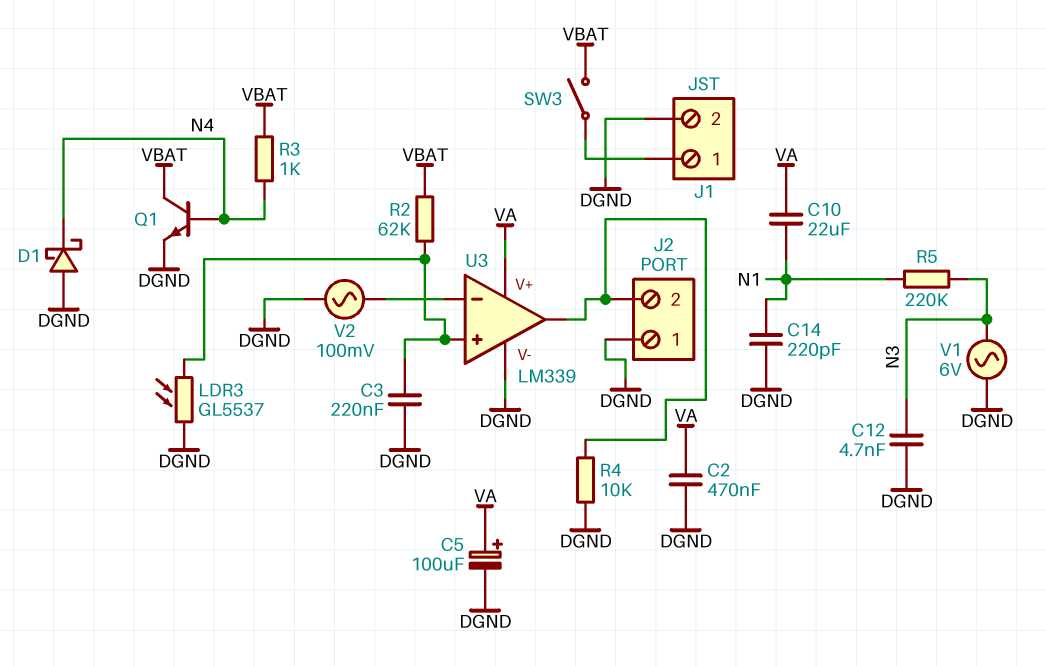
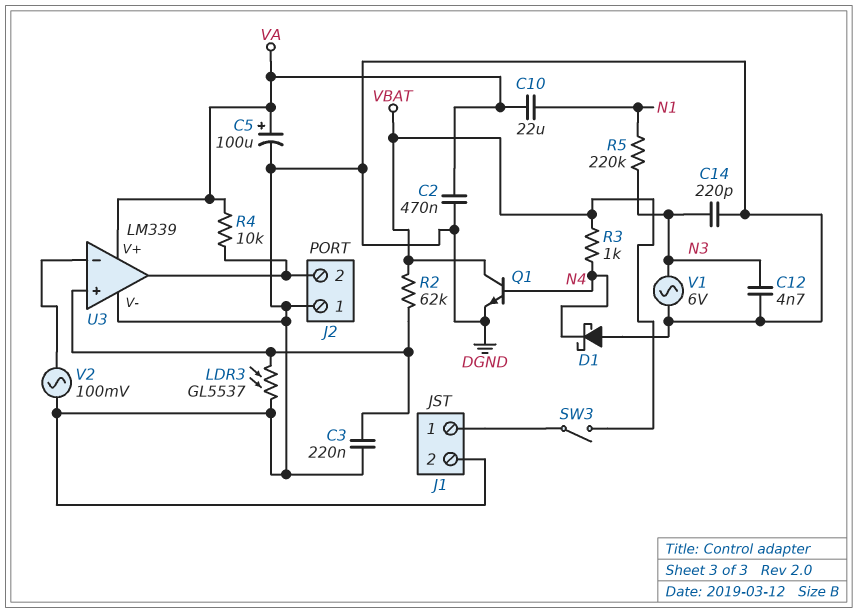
C14: 220pF (DGND, N1) -> 220pF (DGND, N3)
R4: 10k (DGND, J2/2) -> 10k (J2/2, VA)

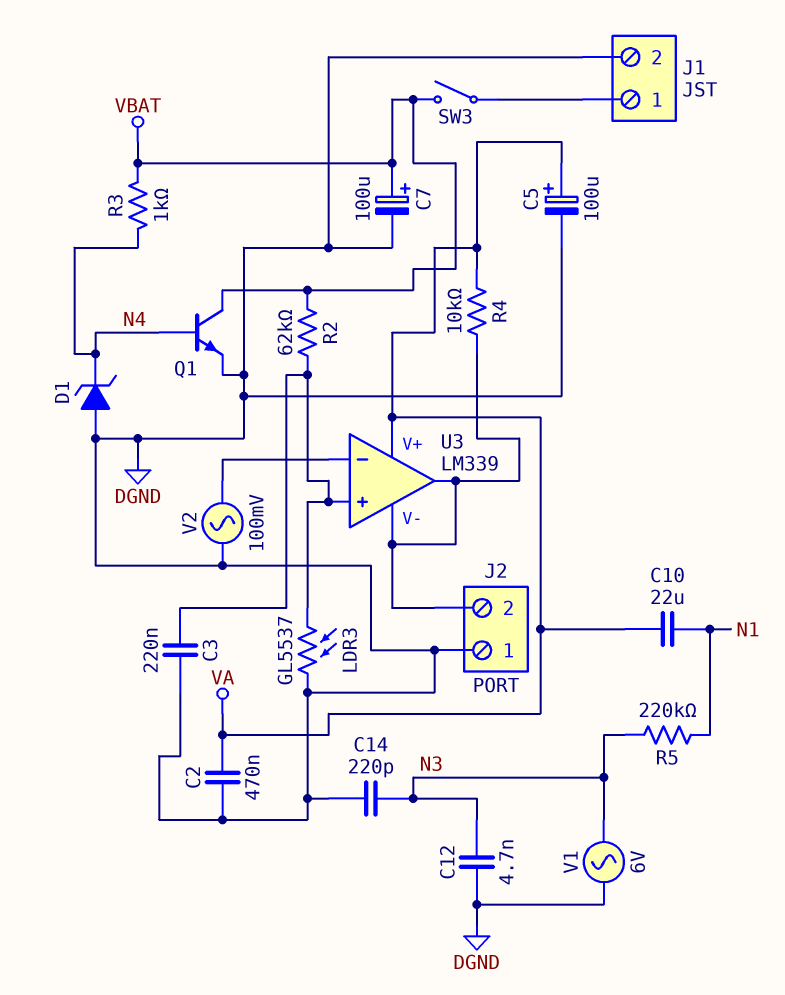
C7: none -> 100uF (plus VBAT, minus DGND)
D1: schottky (A DGND, K N4) -> zener (A DGND, K N4)
U3 pin V-: DGND -> J2/2

